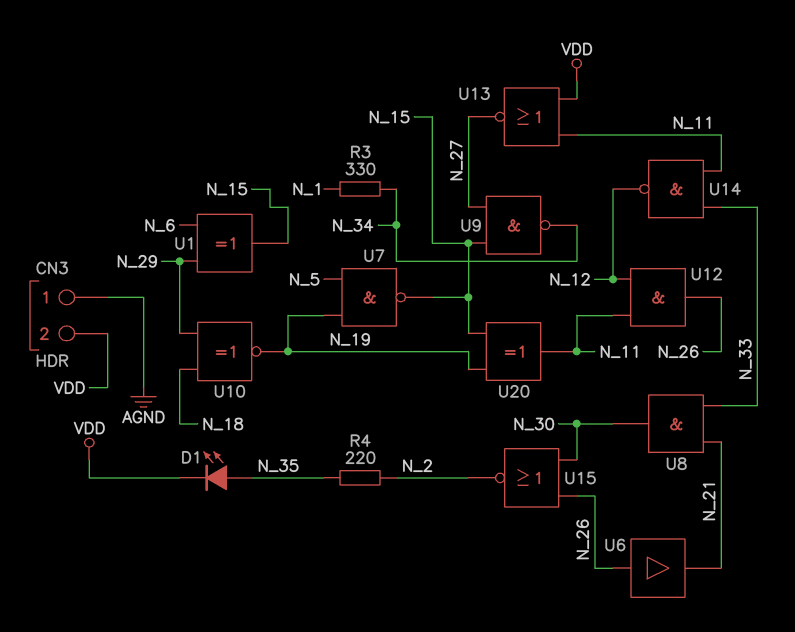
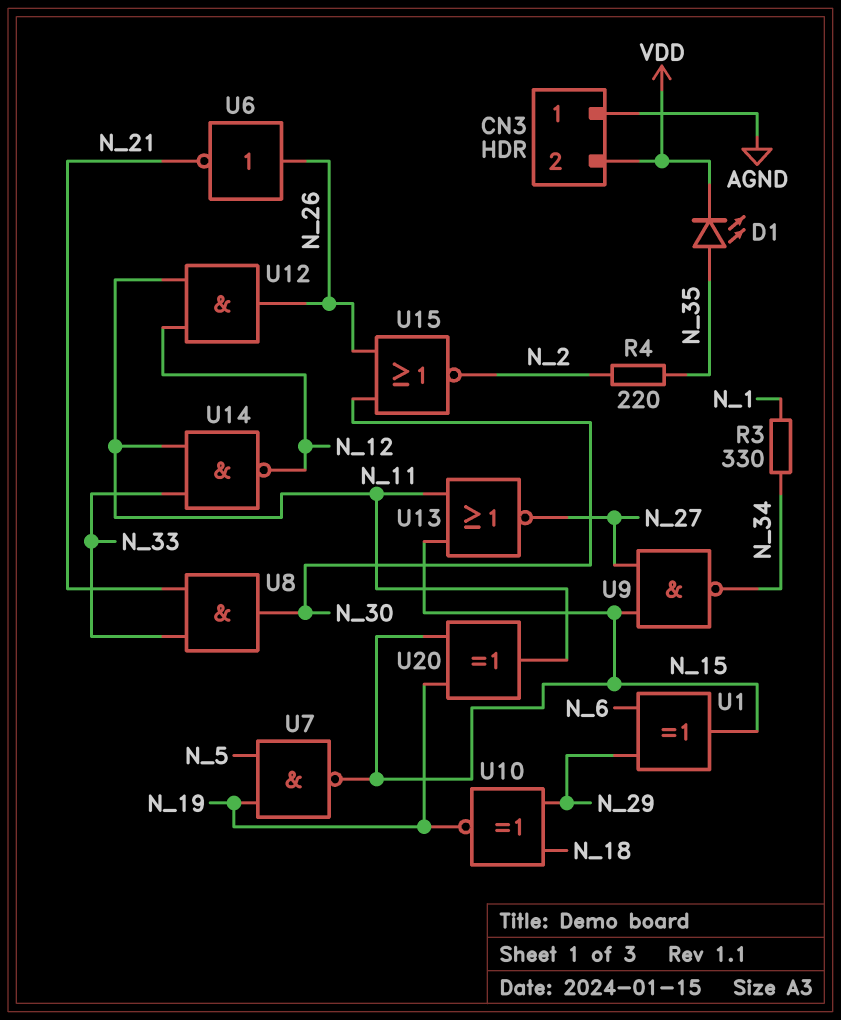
U6: buffer (in N_26, out N_21) -> NOT (in N_26, out N_21)
U13: NOR (in N_11, in VDD, out N_27) -> NOR (in N_11, in N_15, out N_27)

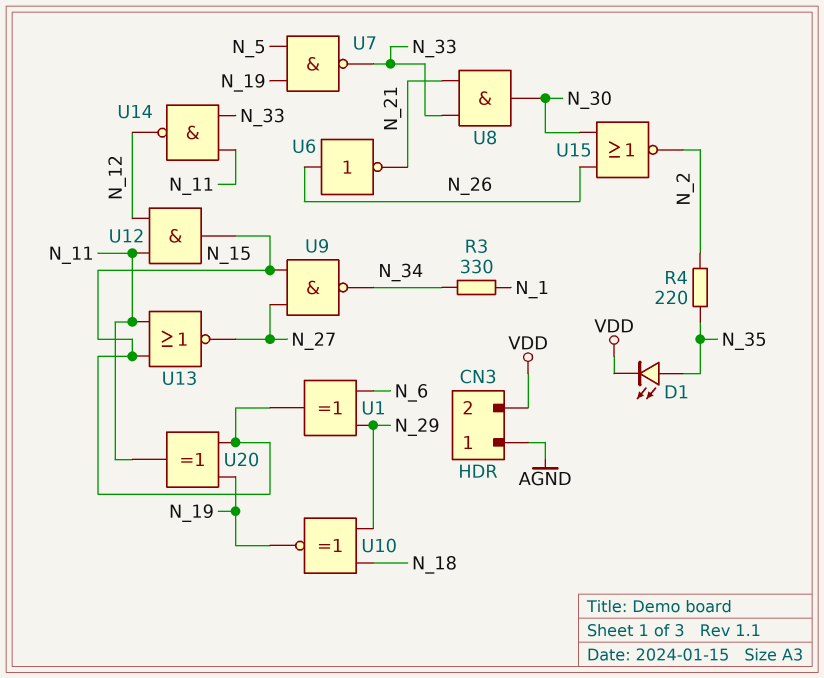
U7: NAND (in N_5, in N_19, out N_15) -> NAND (in N_5, in N_19, out N_33)
U12: AND (in N_11, in N_12, out N_26) -> AND (in N_11, in N_12, out N_15)

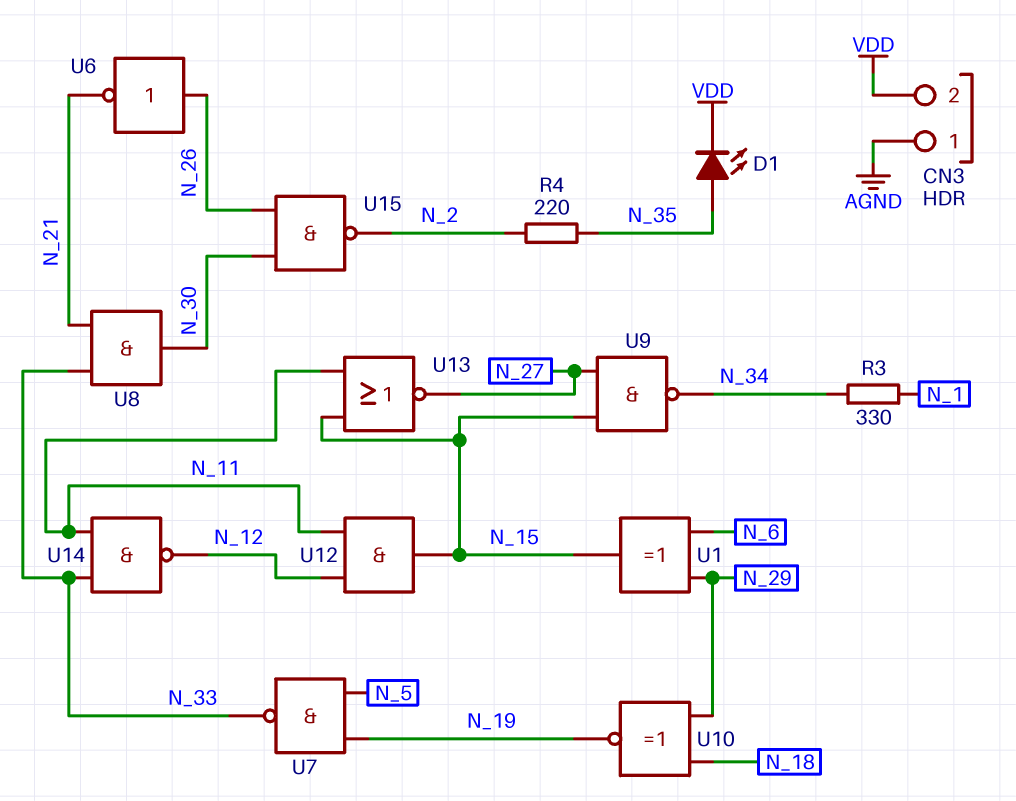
U15: NOR (in N_26, in N_30, out N_2) -> NAND (in N_26, in N_30, out N_2)
U20: XOR (in N_15, in N_19, out N_11) -> none

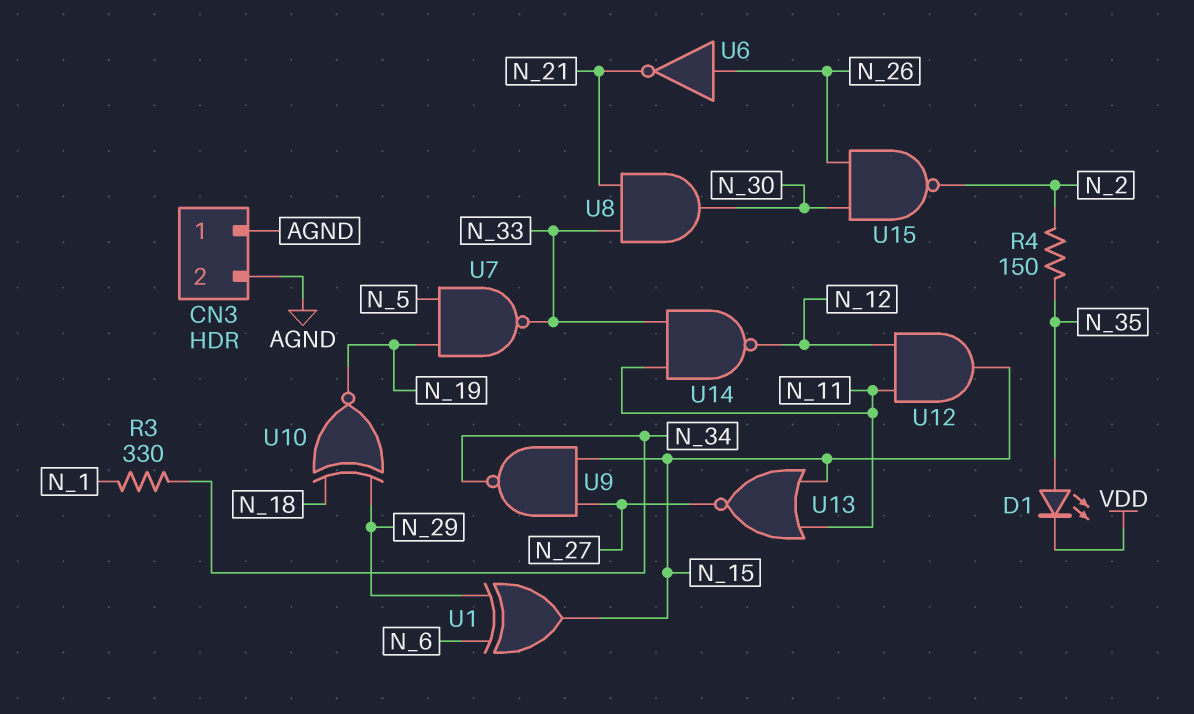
CN3 pin 2: VDD -> AGND
R4: 220 (N_2, N_35) -> 150 (N_2, N_35)

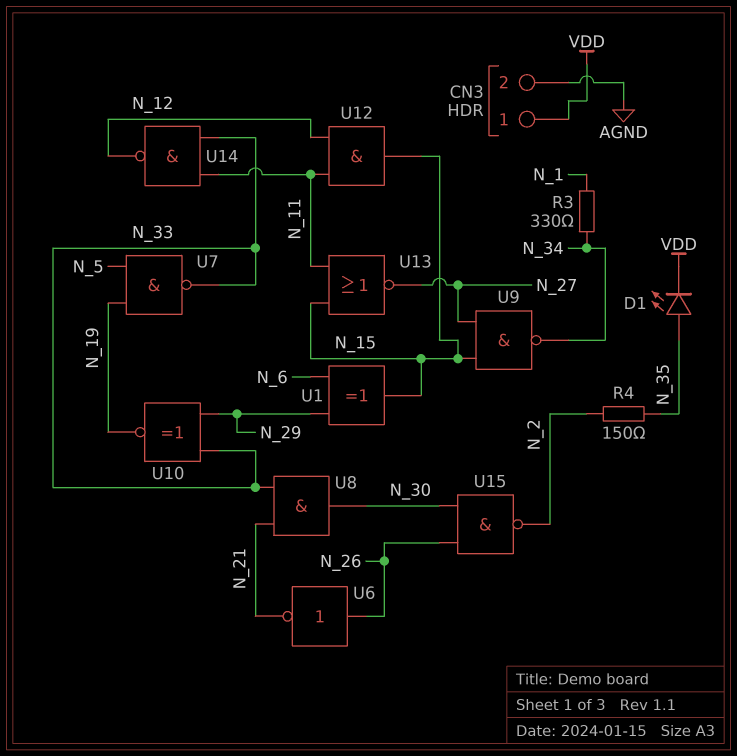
CN3 pin 1: AGND -> VDD
U10: XNOR (in N_18, in N_29, out N_19) -> XNOR (in N_29, in N_33, out N_19)

